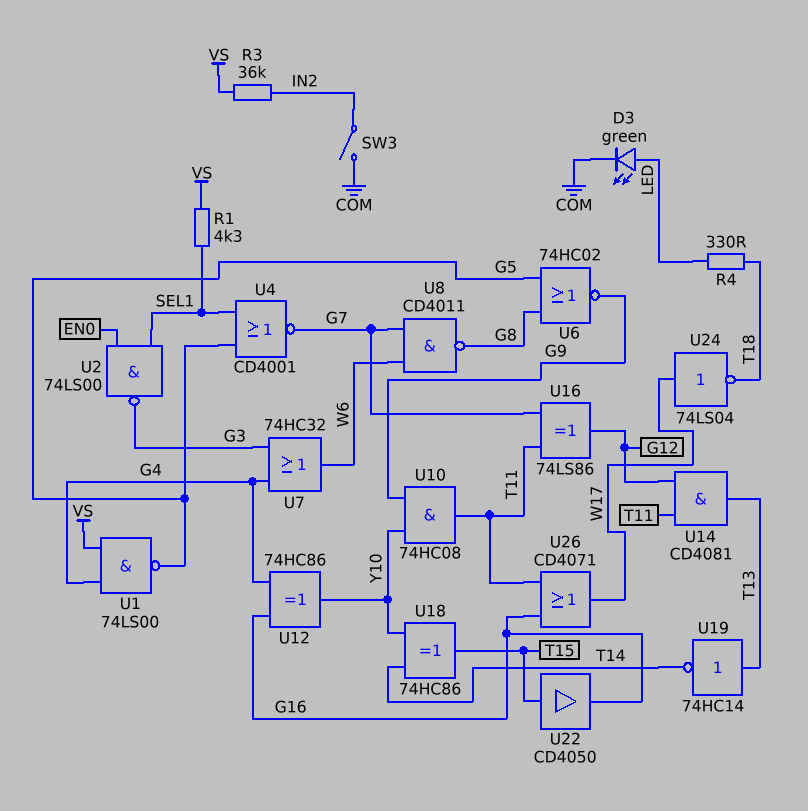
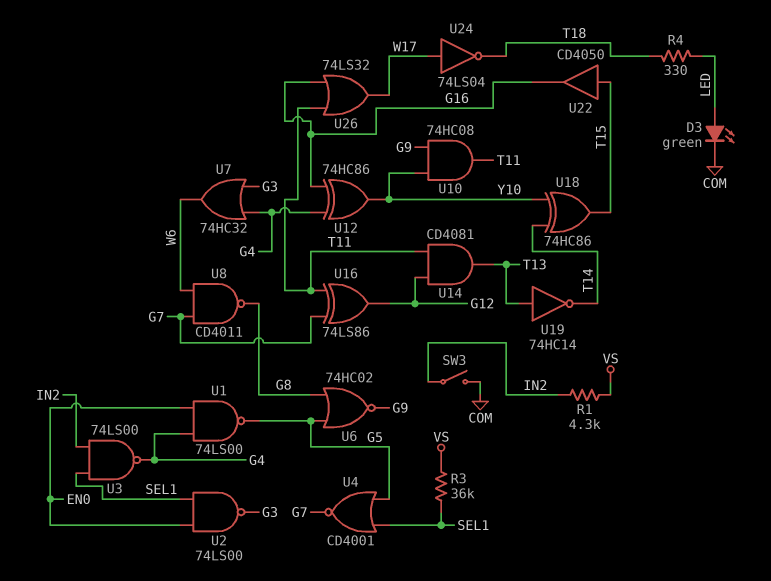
R1: 4.3k (SEL1, VS) -> 4.3k (IN2, VS)
R3: 36k (IN2, VS) -> 36k (SEL1, VS)
U1: NAND 74LS00 (in G4, in VS, out G5) -> NAND 74LS00 (in EN0, in G4, out G5)
U3: none -> NAND 74LS00 (in IN2, in SEL1, out G4)
U26: OR CD4071 (in G16, in T11, out W17) -> OR 74LS32 (in G16, in T11, out W17)

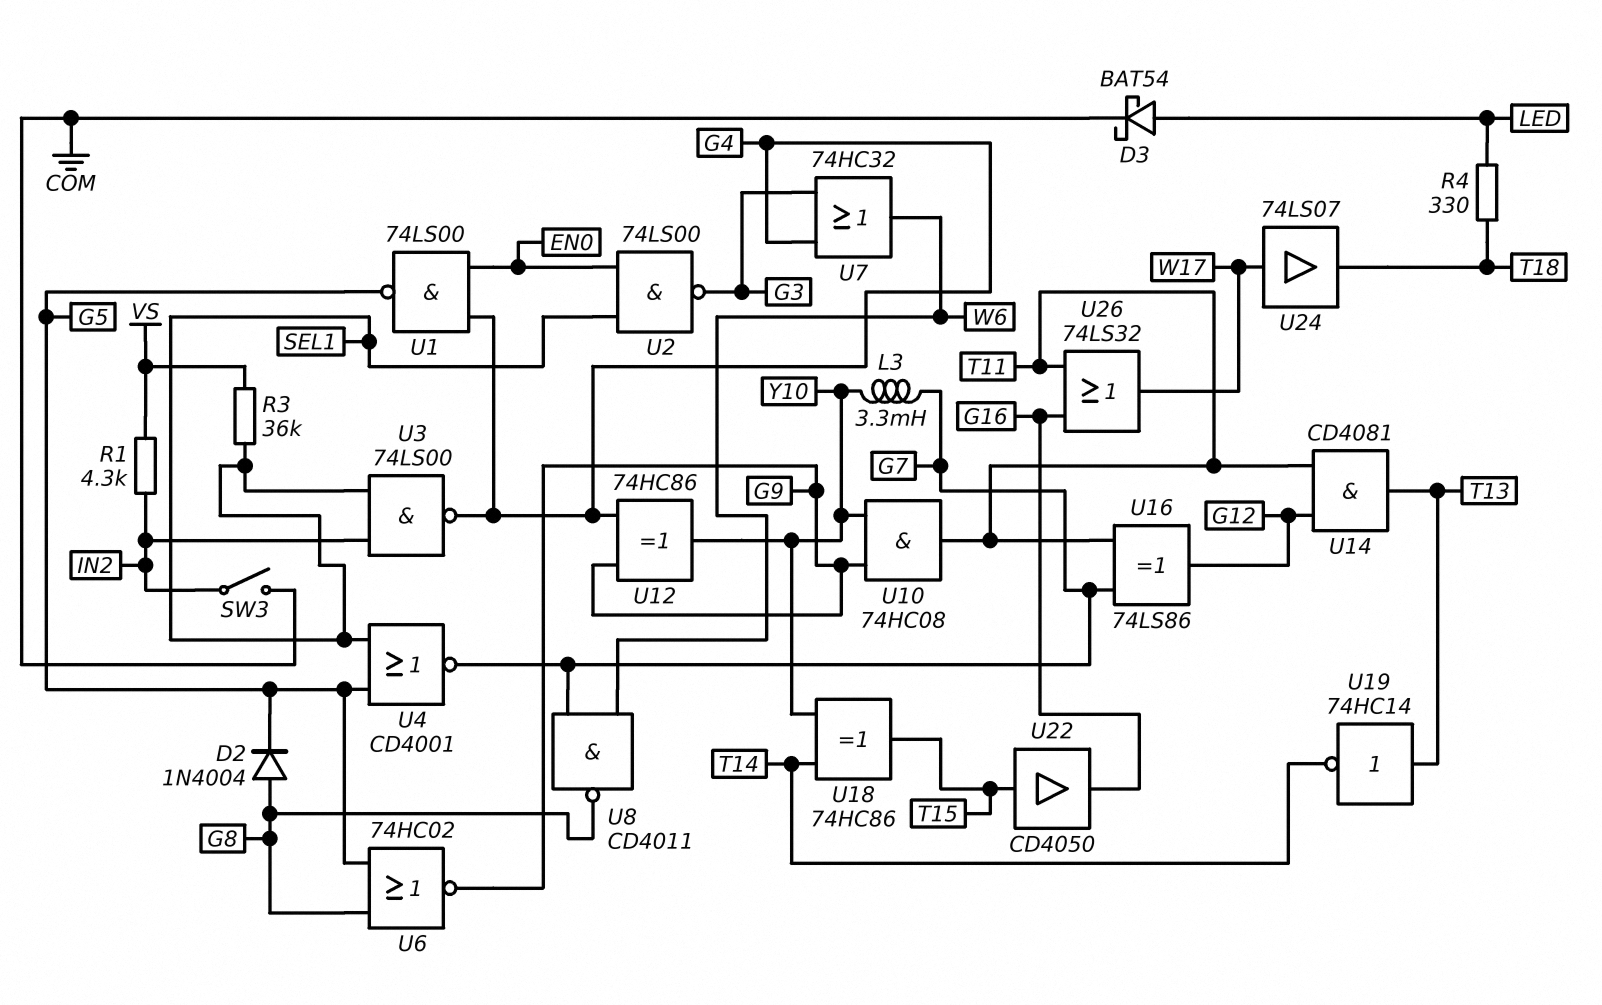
D2: none -> diode 1N4004 (A G8, K G5)
D3: LED green (A LED, K COM) -> schottky BAT54 (A LED, K COM)
L3: none -> 3.3mH (G7, Y10)
U12: XOR 74HC86 (in G4, in G16, out Y10) -> XOR 74HC86 (in G4, in G9, out Y10)
U24: NOT 74LS04 (in W17, out T18) -> buffer 74LS07 (in W17, out T18)

